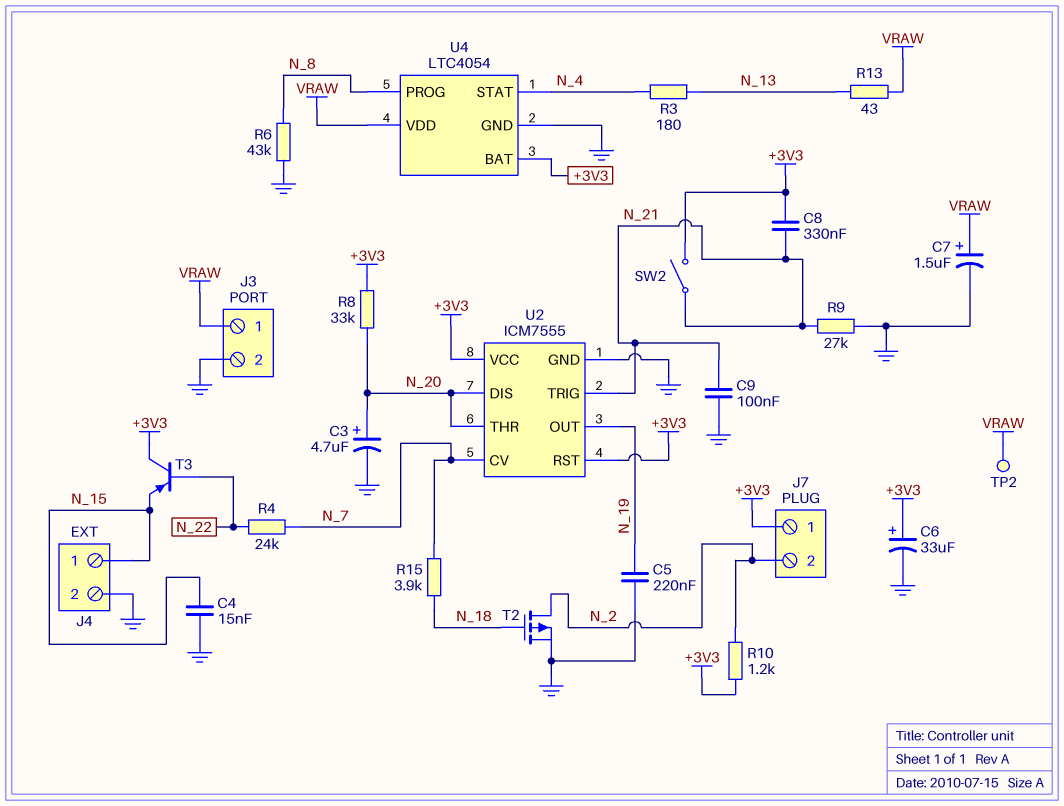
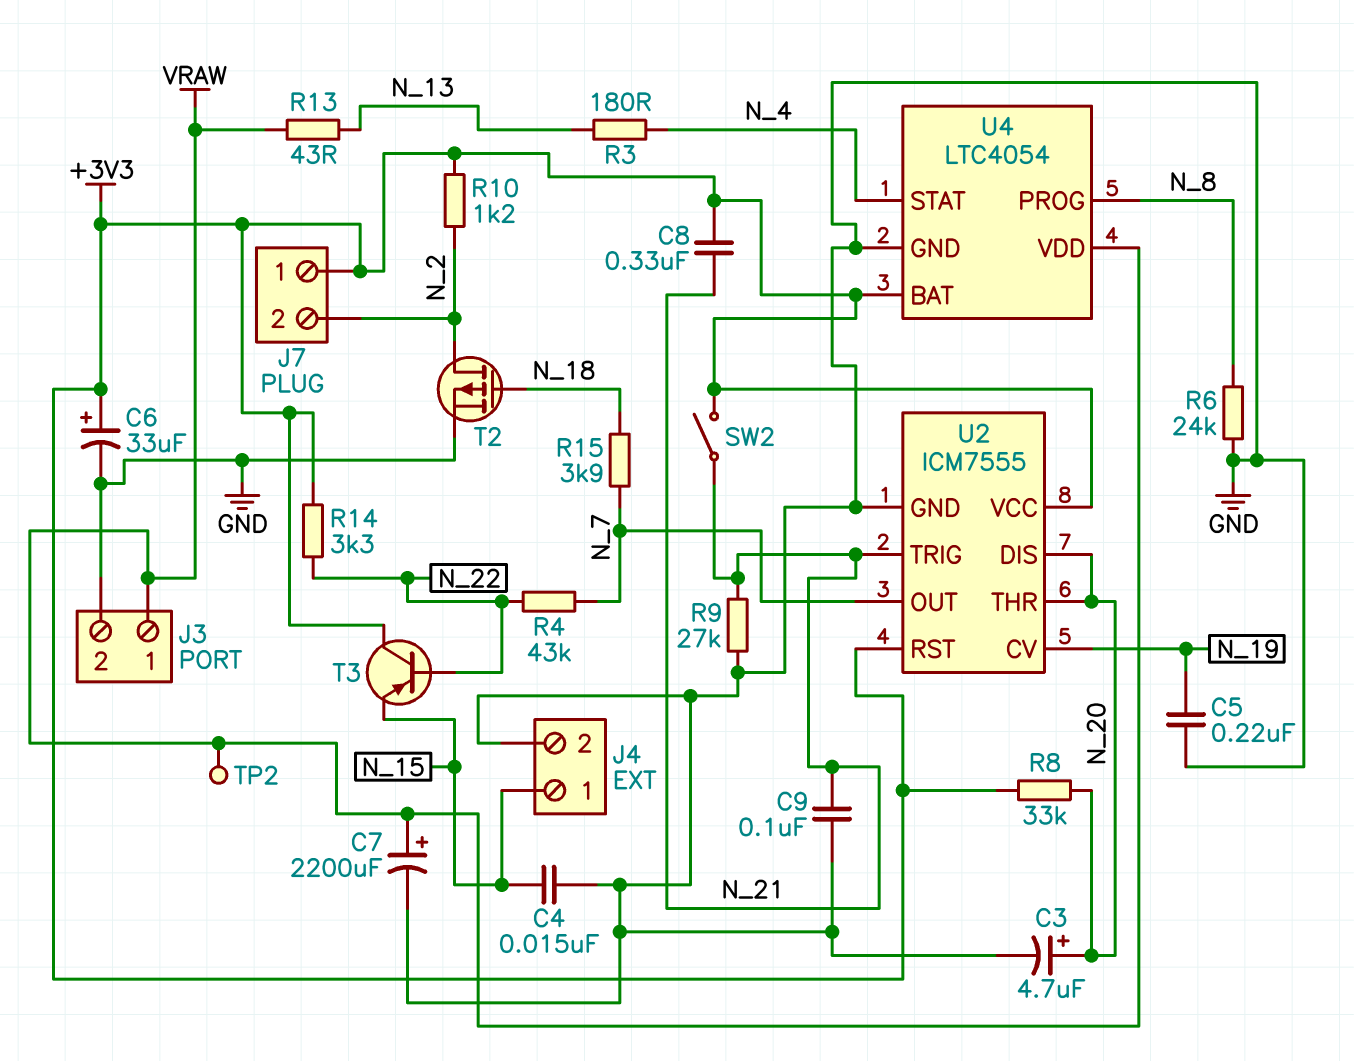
C7: 1.5uF (plus VRAW, minus GND) -> 2200uF (plus VRAW, minus GND)
R4: 24k (N_7, N_22) -> 43k (N_7, N_22)
R6: 43k (GND, N_8) -> 24k (GND, N_8)
R14: none -> 3.3k (+3V3, N_22)
U2 pin CV: N_7 -> N_19
U2 pin OUT: N_19 -> N_7

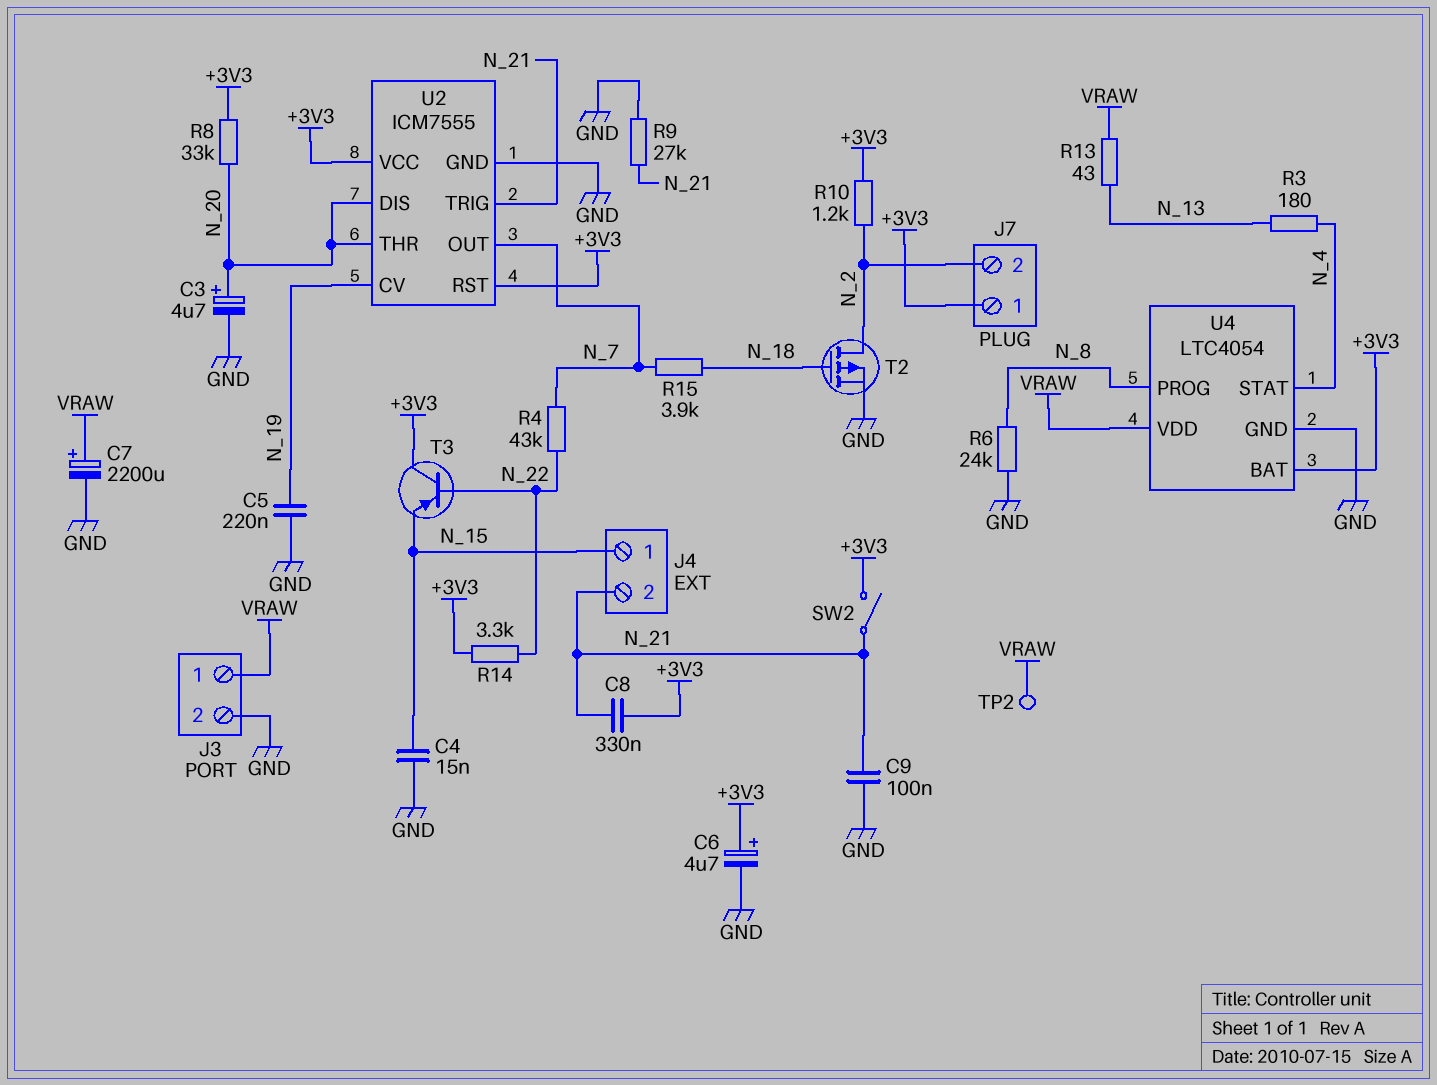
C6: 33uF (plus +3V3, minus GND) -> 4.7uF (plus +3V3, minus GND)
J4 pin 2: GND -> N_21

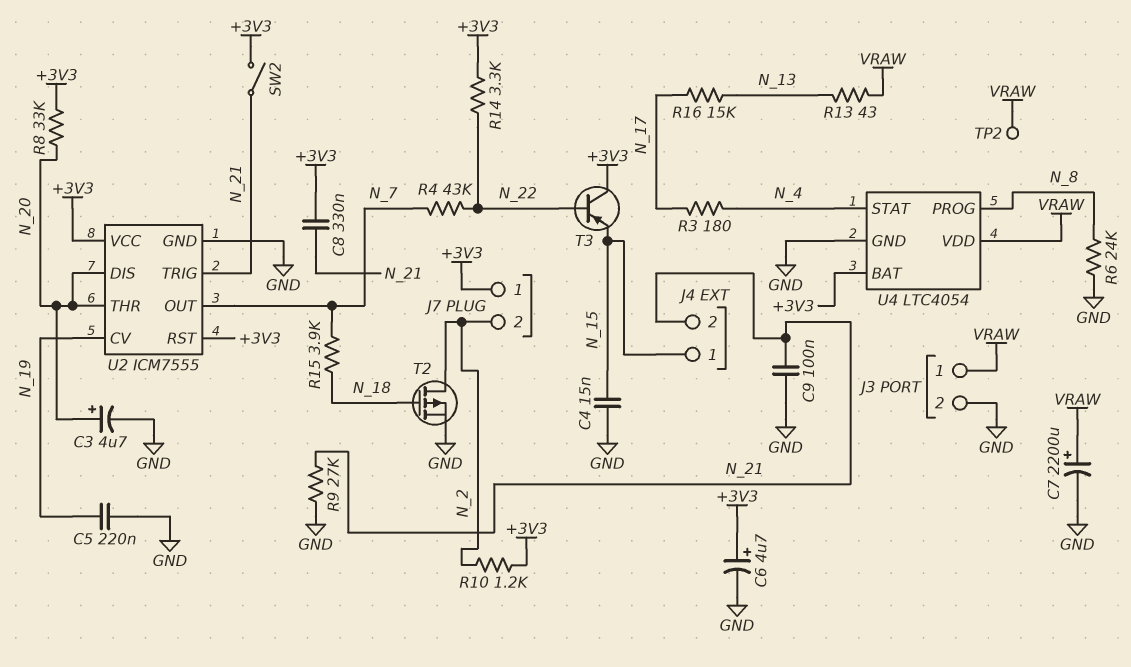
R3: 180 (N_4, N_13) -> 180 (N_4, N_17)
R16: none -> 15k (N_13, N_17)

